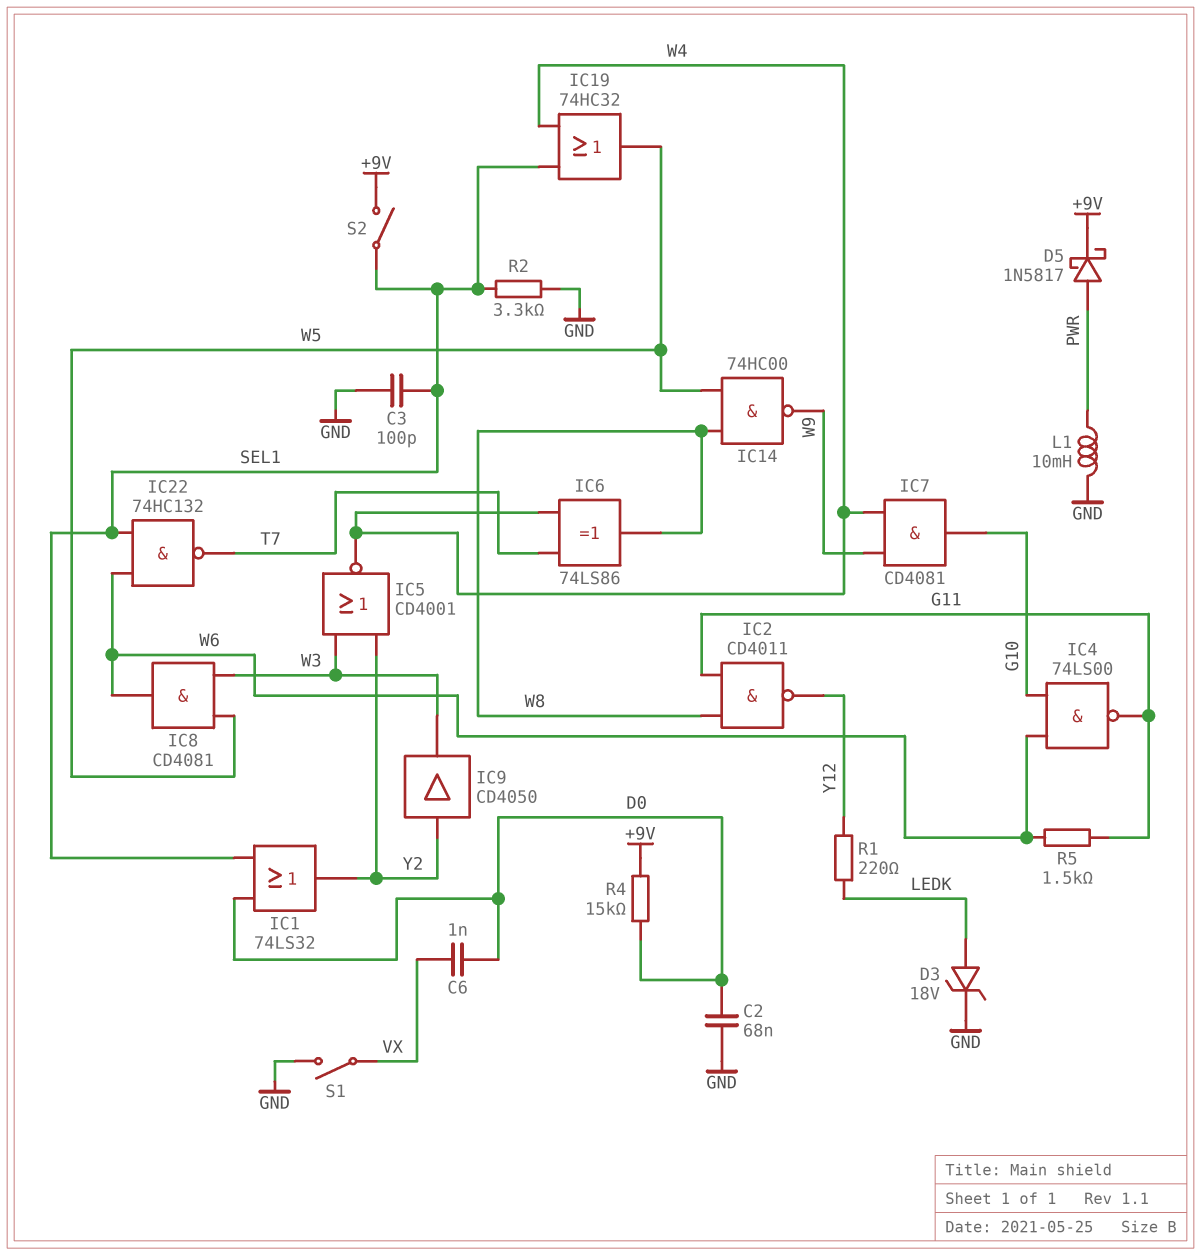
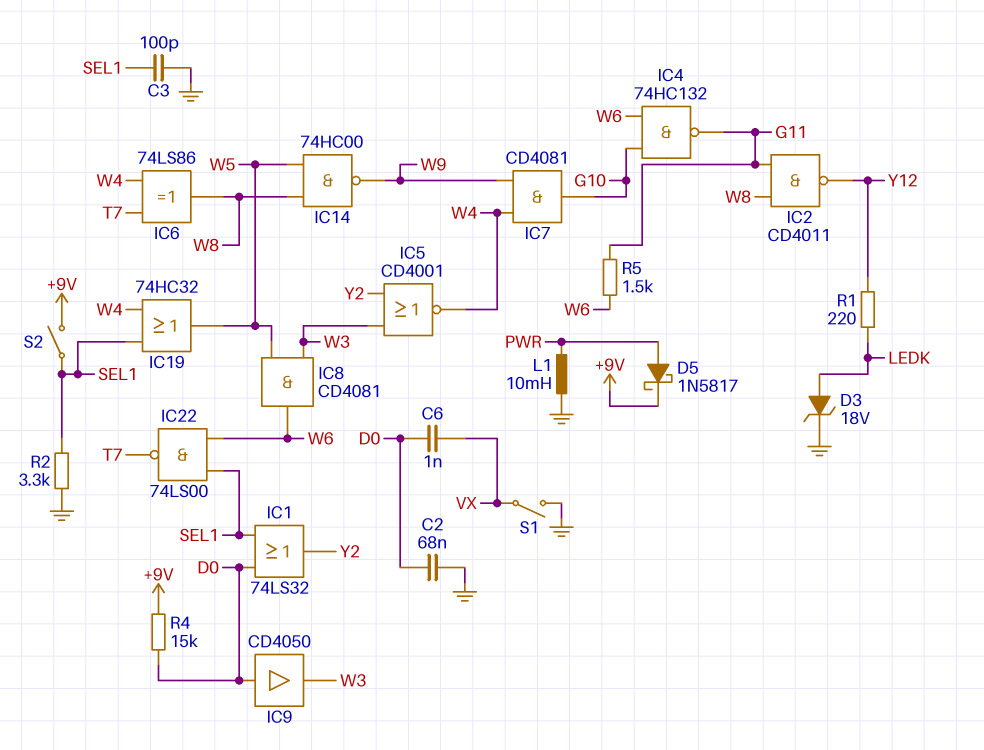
IC4: NAND 74LS00 (in G10, in W6, out G11) -> NAND 74HC132 (in G10, in W6, out G11)
IC9: buffer CD4050 (in Y2, out W3) -> buffer CD4050 (in D0, out W3)
IC22: NAND 74HC132 (in SEL1, in W6, out T7) -> NAND 74LS00 (in SEL1, in W6, out T7)

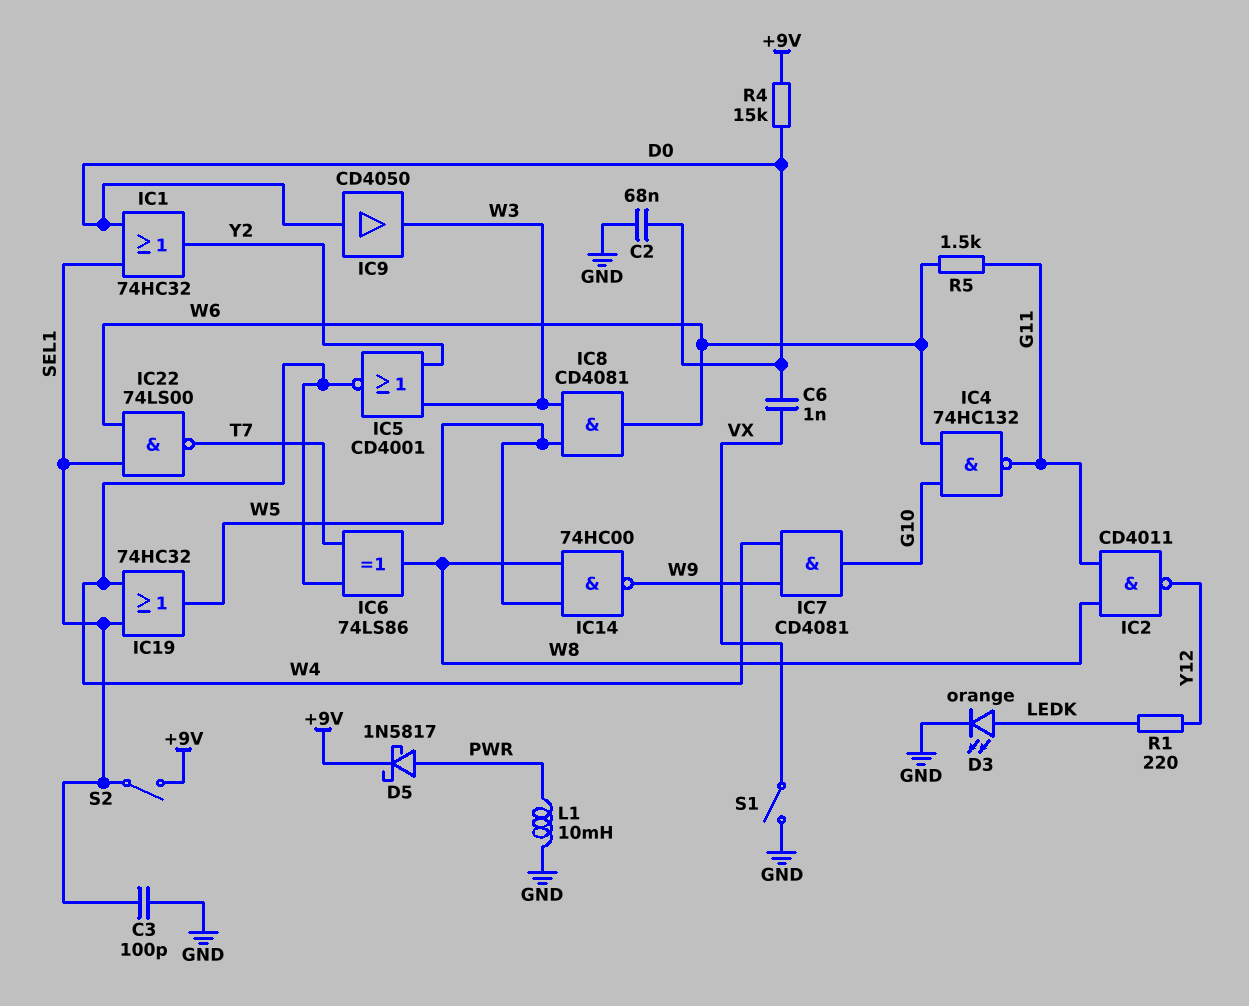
D3: zener 18V (A LEDK, K GND) -> LED orange (A LEDK, K GND)
IC1: OR 74LS32 (in D0, in SEL1, out Y2) -> OR 74HC32 (in D0, in SEL1, out Y2)
R2: 3.3k (GND, SEL1) -> none

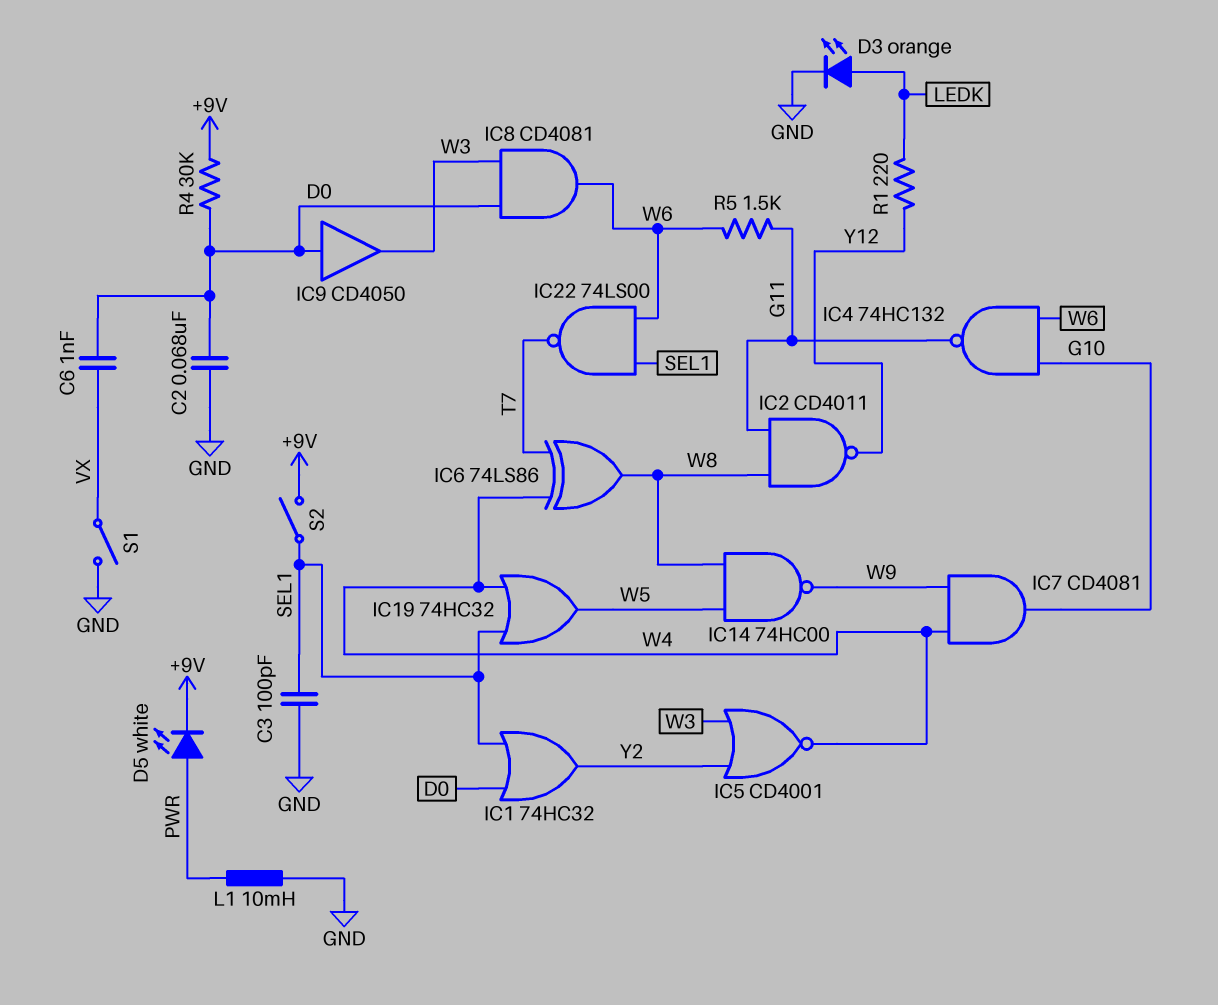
D5: schottky 1N5817 (A PWR, K +9V) -> LED white (A PWR, K +9V)
IC8: AND CD4081 (in W3, in W5, out W6) -> AND CD4081 (in D0, in W3, out W6)
R4: 15k (+9V, D0) -> 30k (+9V, D0)

